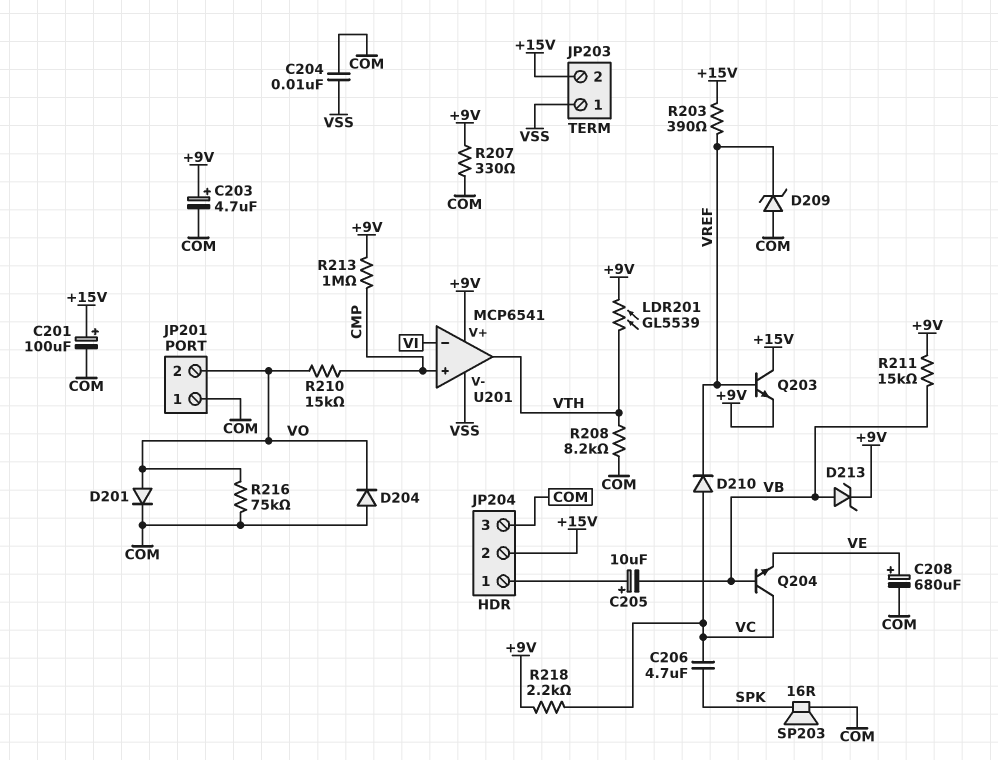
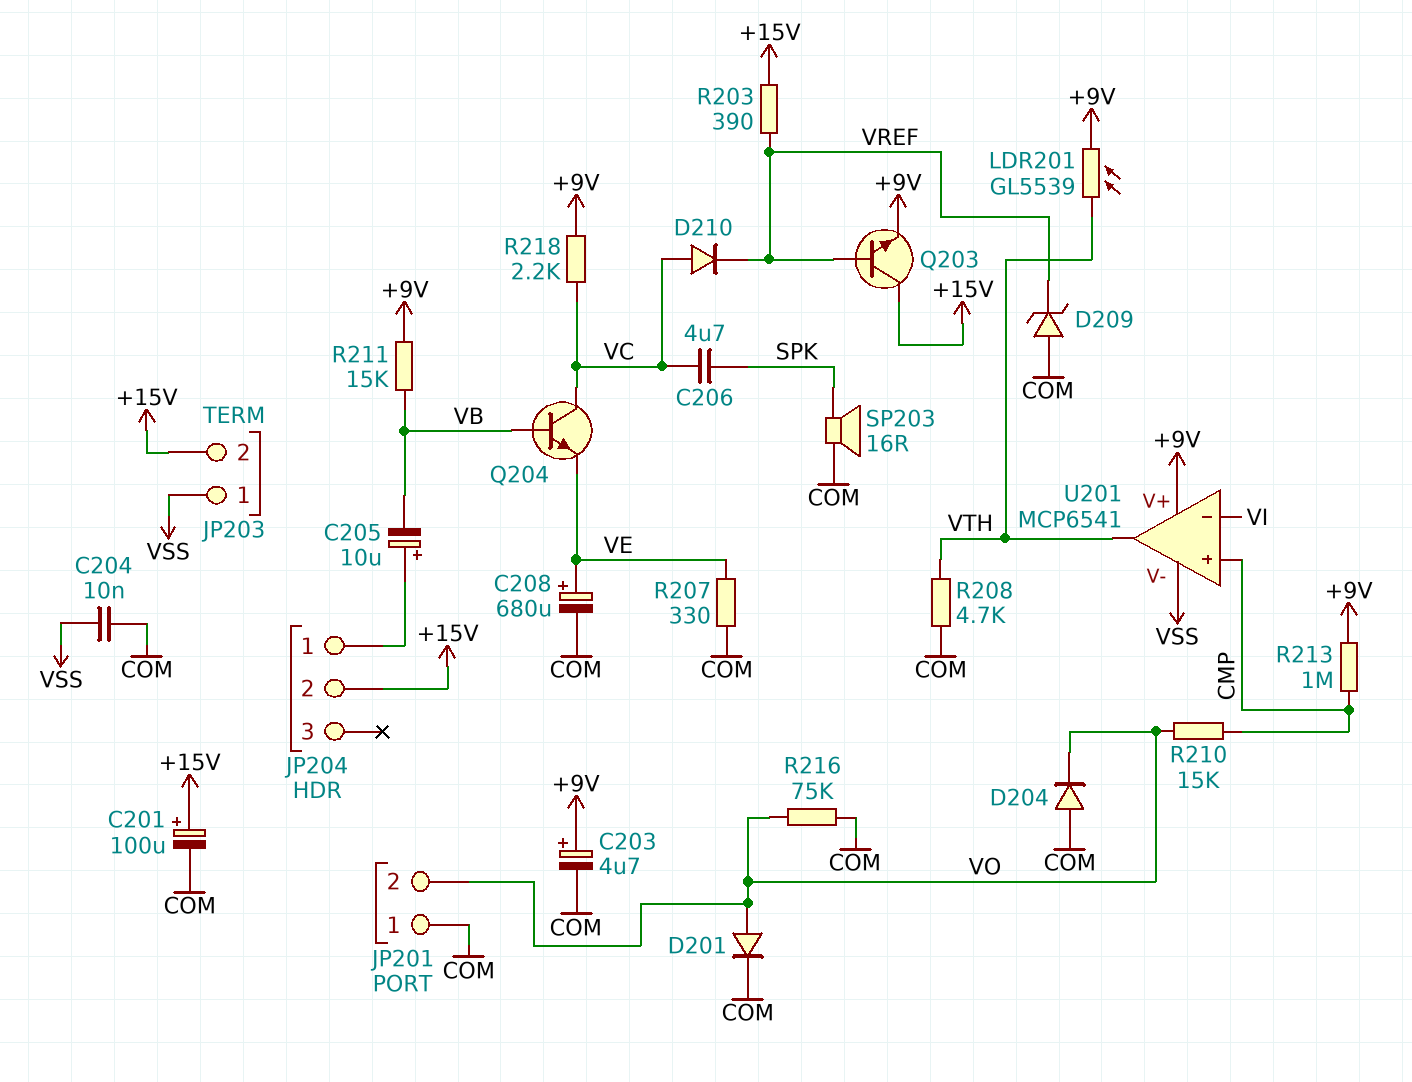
D213: zener (A VB, K +9V) -> none
JP204 pin 3: COM -> none
R207: 330 (+9V, COM) -> 330 (COM, VE)
R208: 8.2k (COM, VTH) -> 4.7k (COM, VTH)

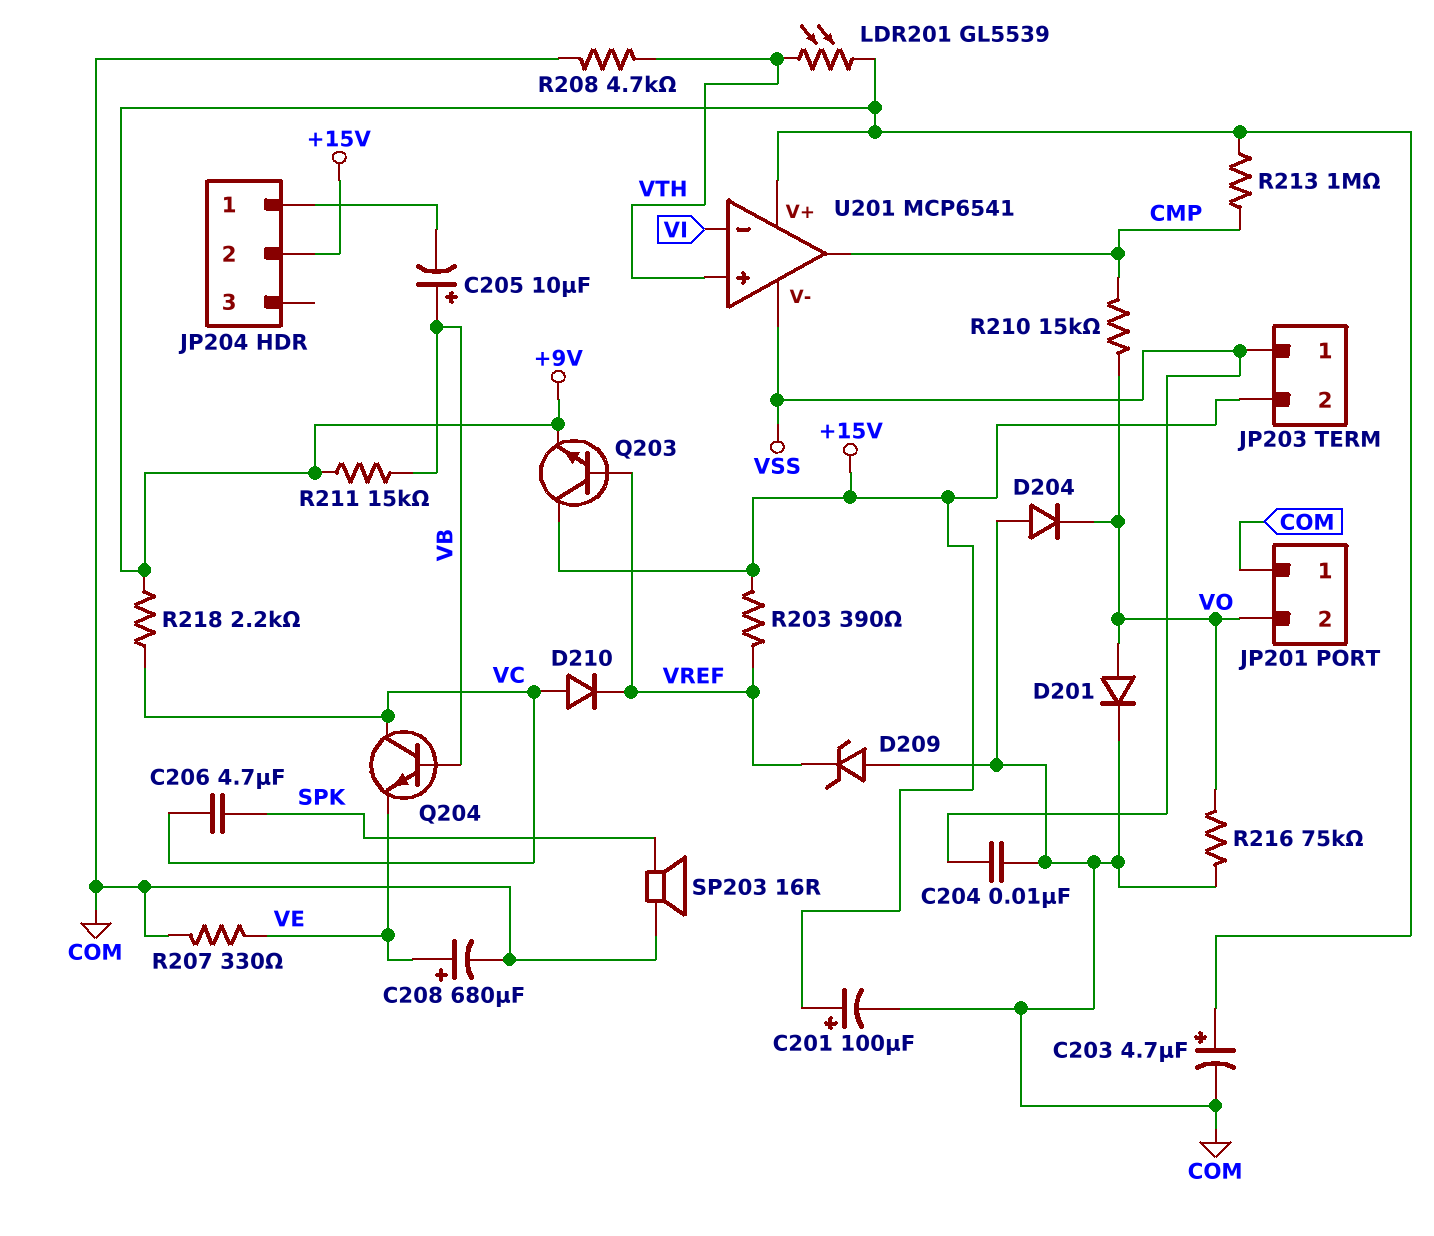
C205: 10uF (plus JP204/1, minus VB) -> 10uF (plus VB, minus JP204/1)
U201 pin in+: CMP -> VTH
U201 pin out: VTH -> CMP

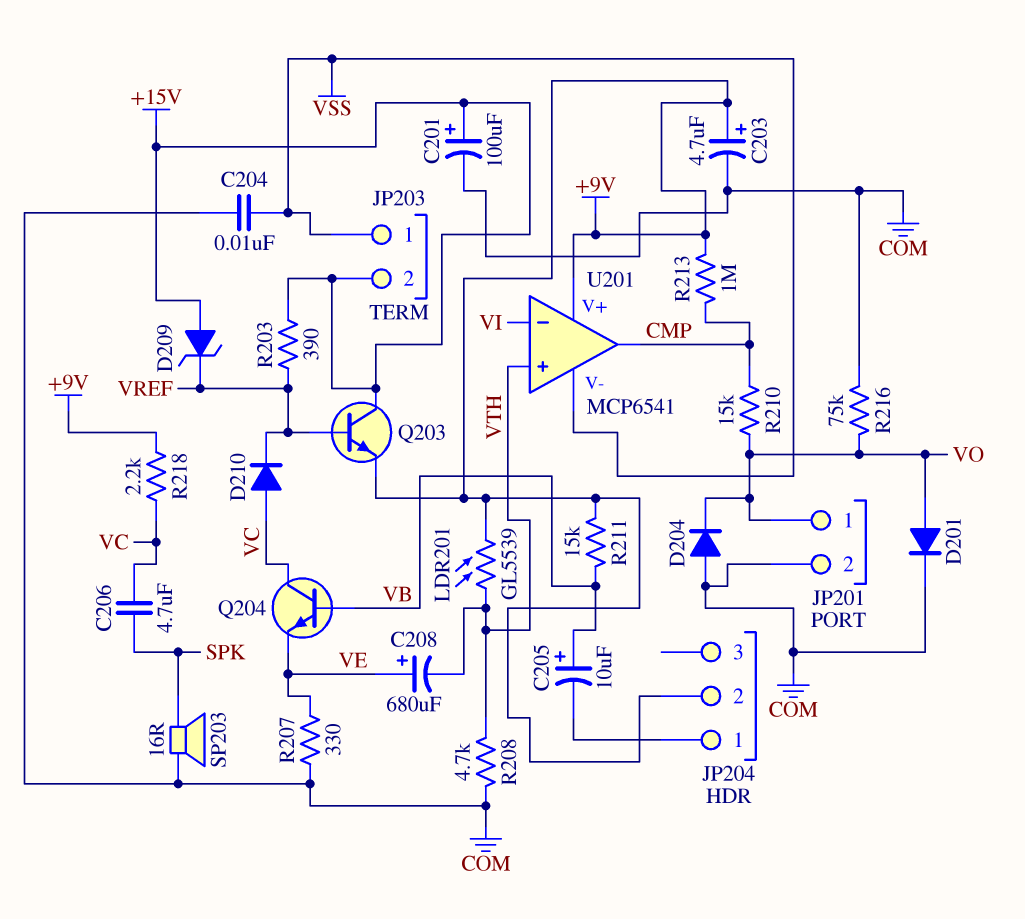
C208: 680uF (plus VE, minus COM) -> 680uF (plus VE, minus VTH)
D209: zener (A COM, K VREF) -> zener (A +15V, K VREF)
JP201 pin 1: COM -> VO
JP201 pin 2: VO -> COM
JP204 pin 2: +15V -> +9V

